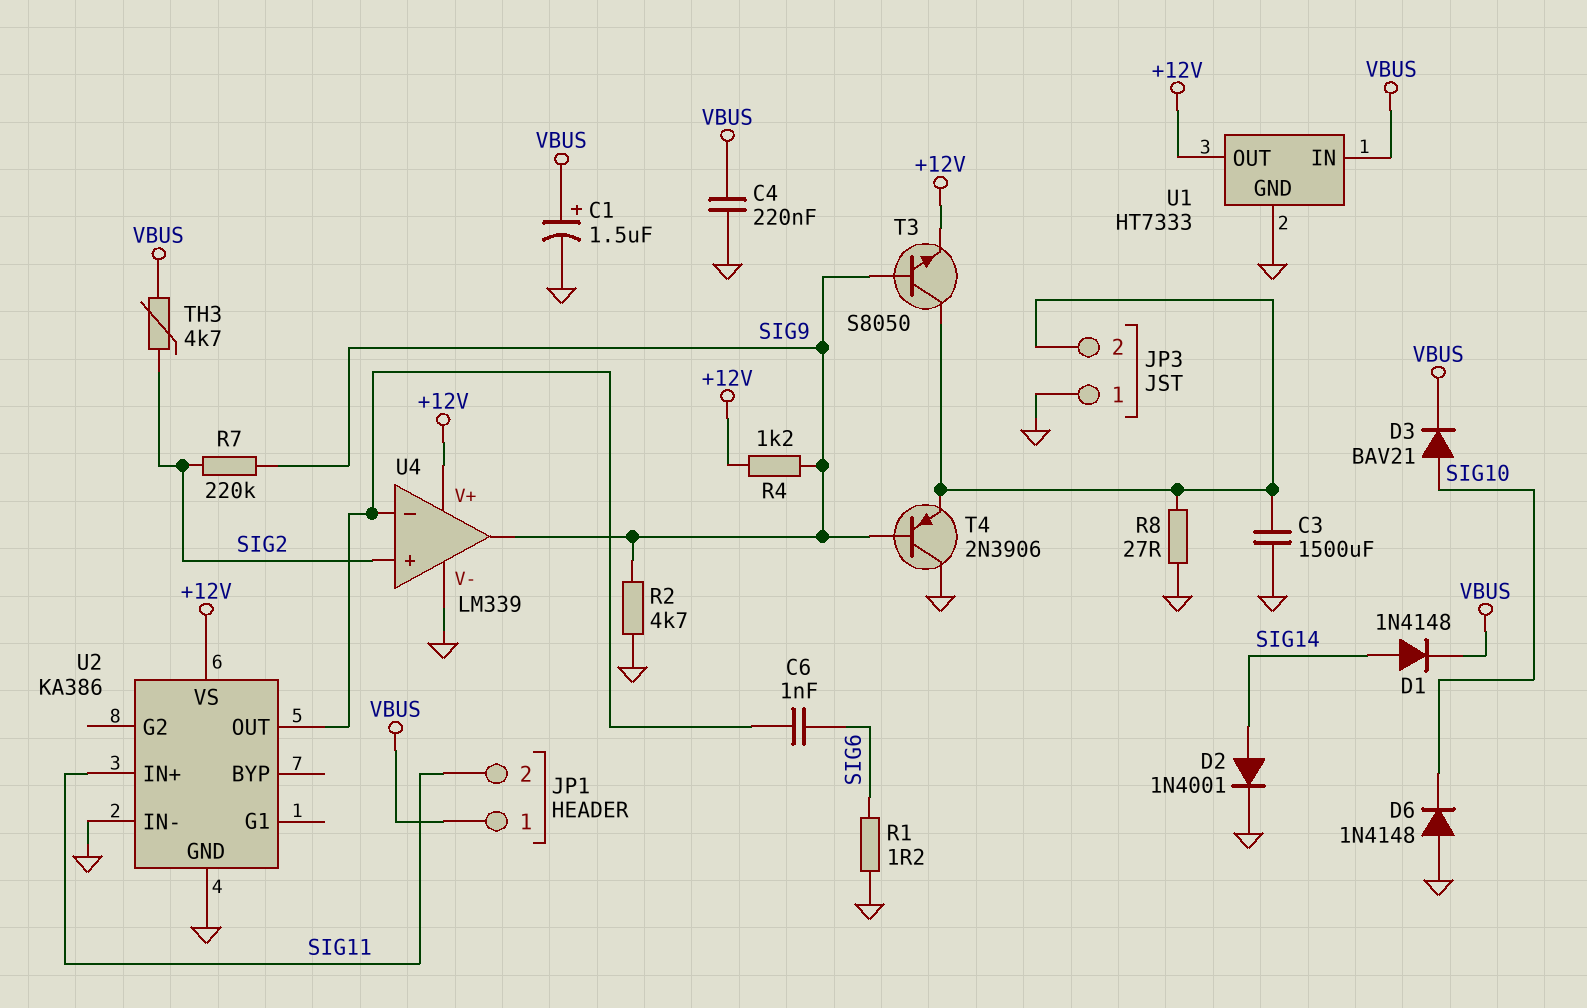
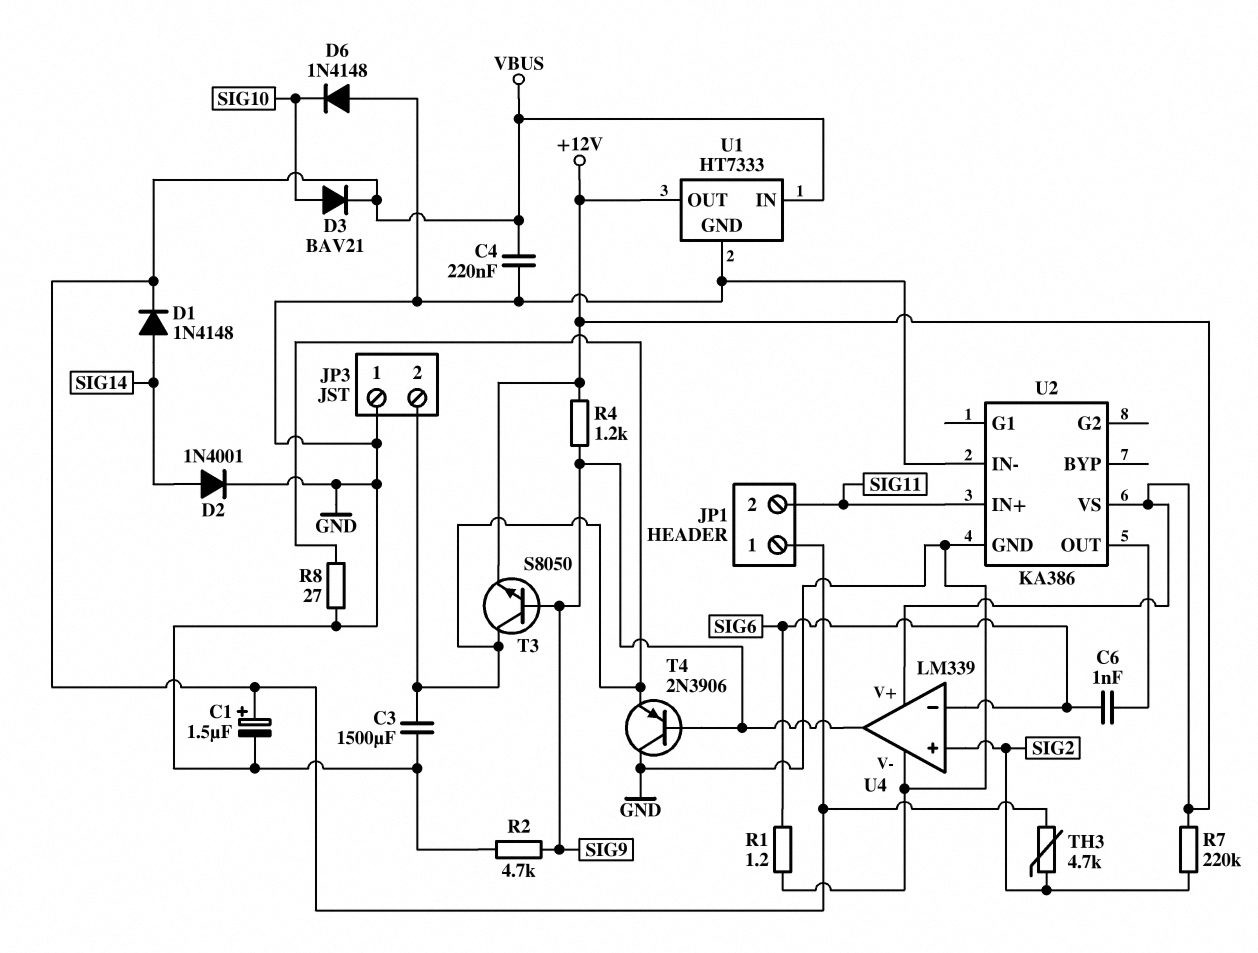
R7: 220k (SIG2, SIG9) -> 220k (+12V, SIG2)
U4 pin in-: U2/OUT -> SIG6

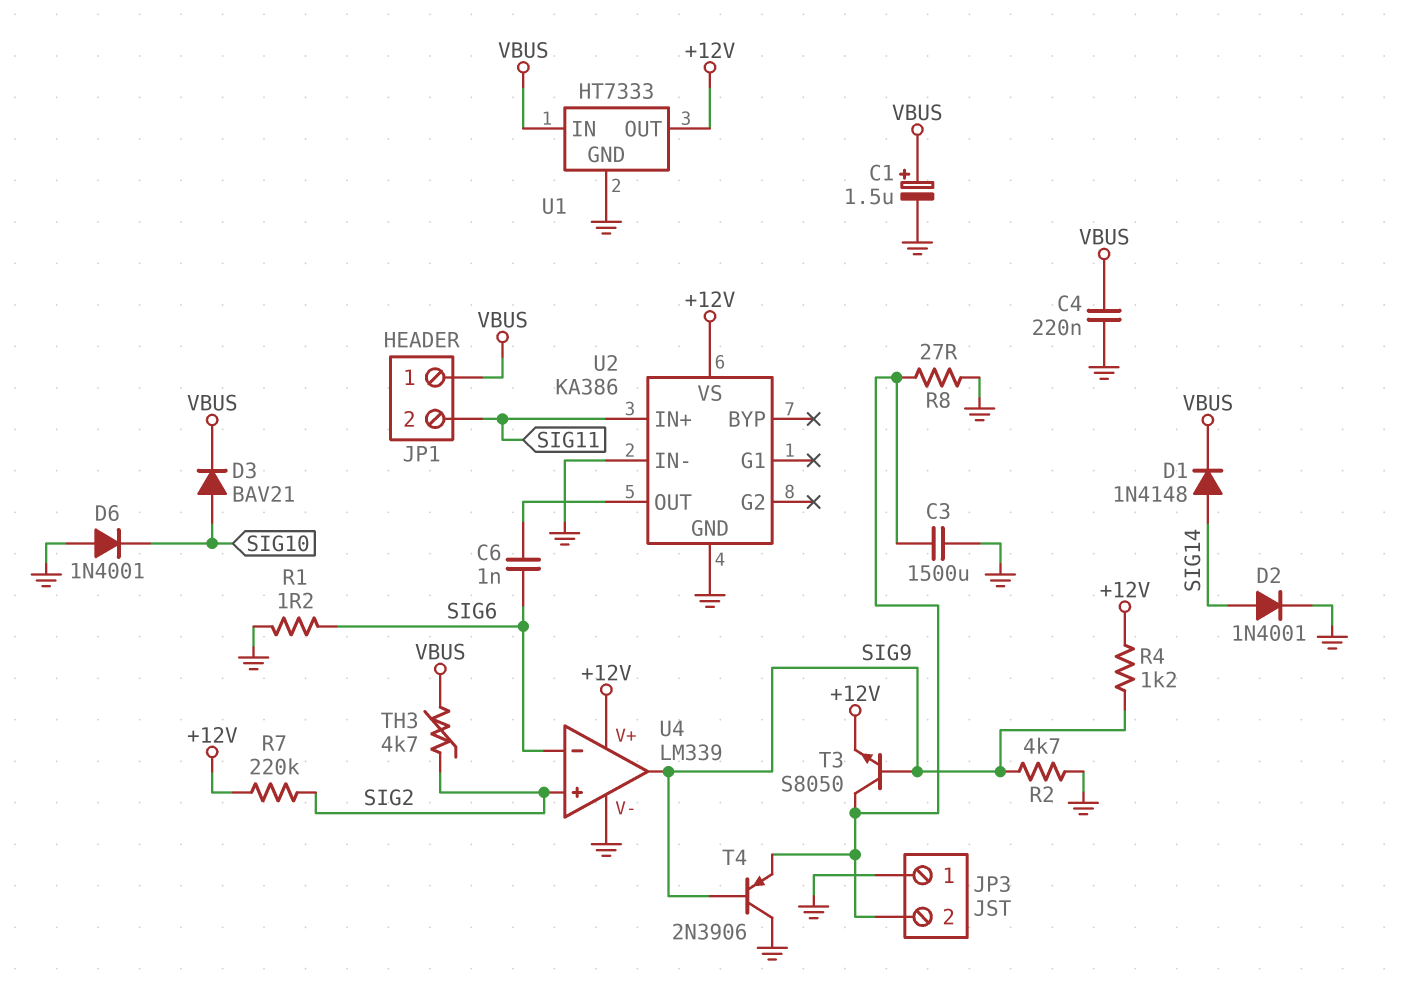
D6: diode 1N4148 (A GND, K SIG10) -> diode 1N4001 (A GND, K SIG10)

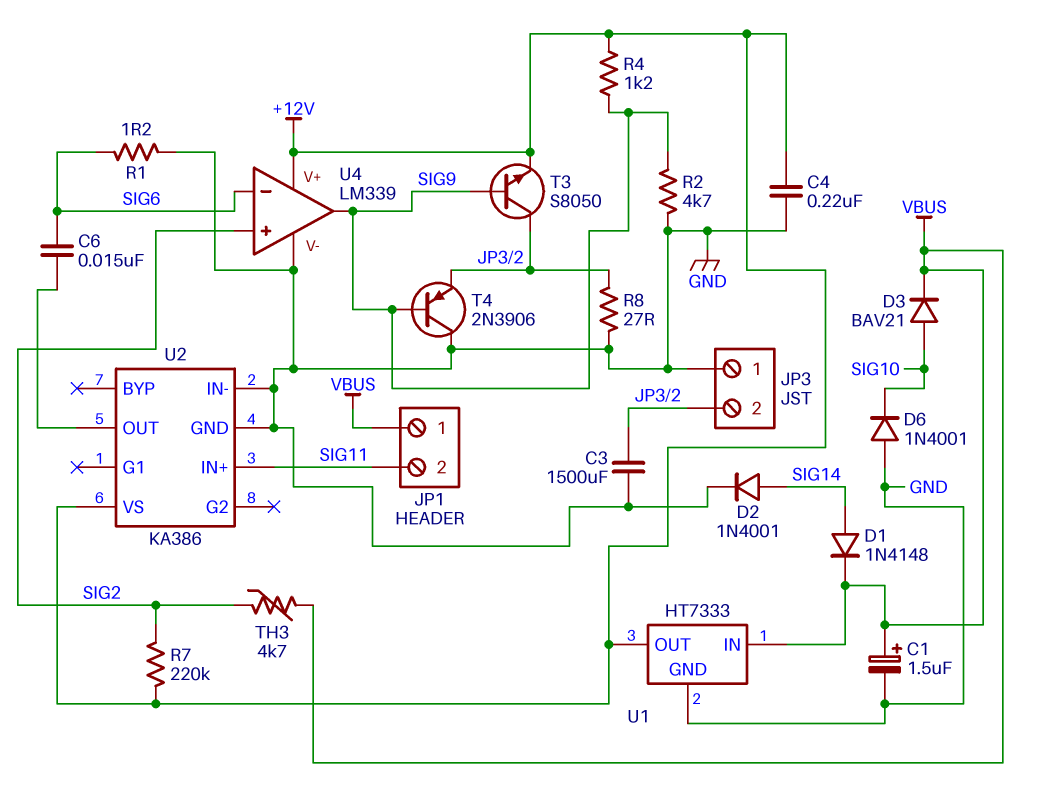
C4: 220nF (GND, VBUS) -> 220nF (+12V, GND)
C6: 1nF (SIG6, U2/OUT) -> 15nF (SIG6, U2/OUT)

